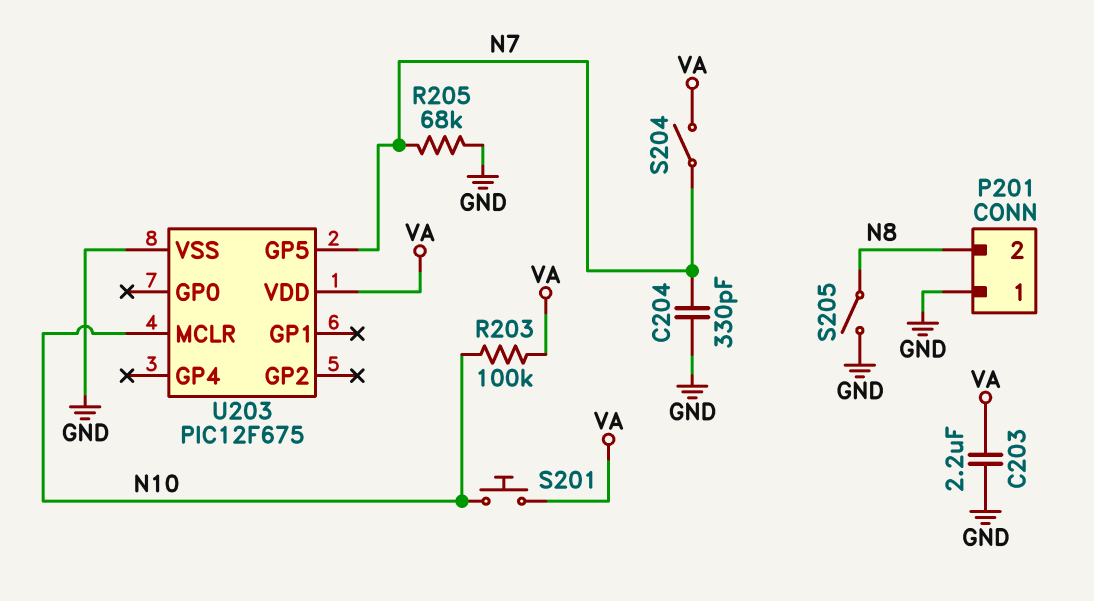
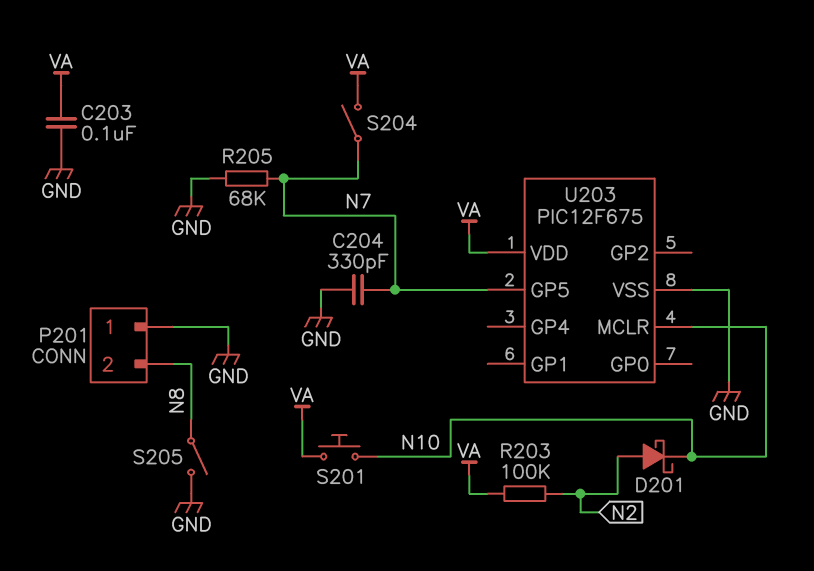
C203: 2.2uF (GND, VA) -> 100nF (GND, VA)
D201: none -> schottky (A N2, K N10)
R203: 100k (N10, VA) -> 100k (N2, VA)

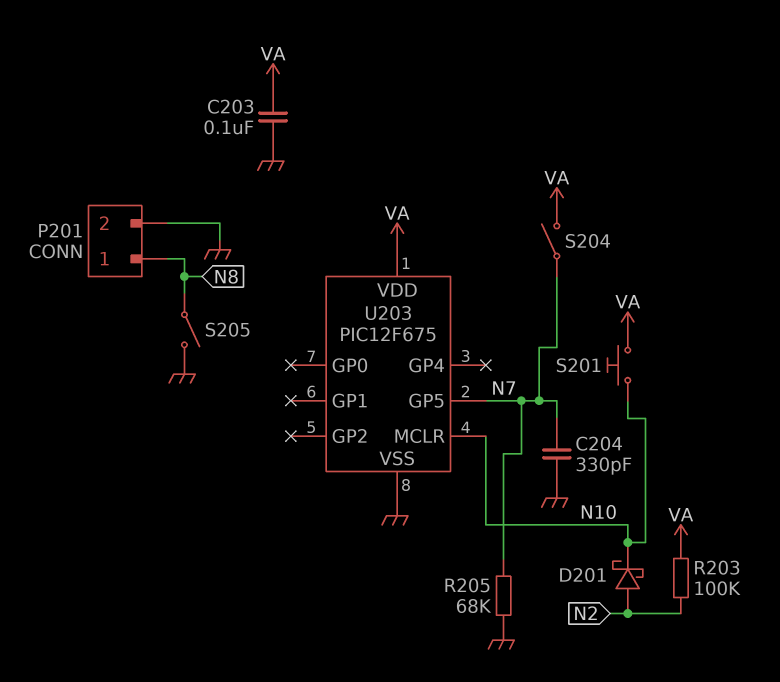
P201 pin 1: GND -> N8
P201 pin 2: N8 -> GND

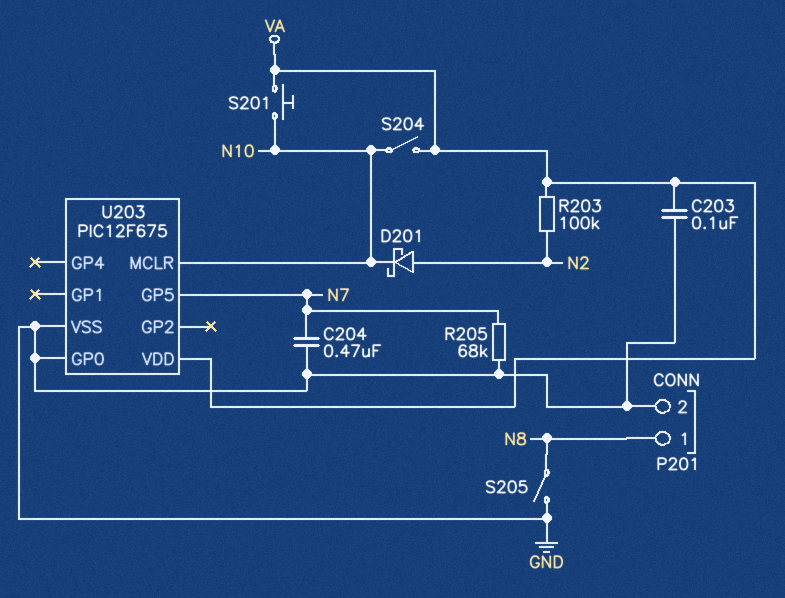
C204: 330pF (GND, N7) -> 470nF (GND, N7)
S204: switch (N7, VA) -> switch (N10, VA)
U203 pin GP0: none -> GND

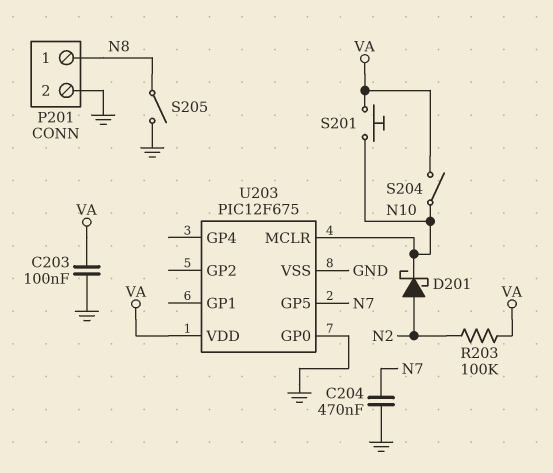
R205: 68k (GND, N7) -> none

